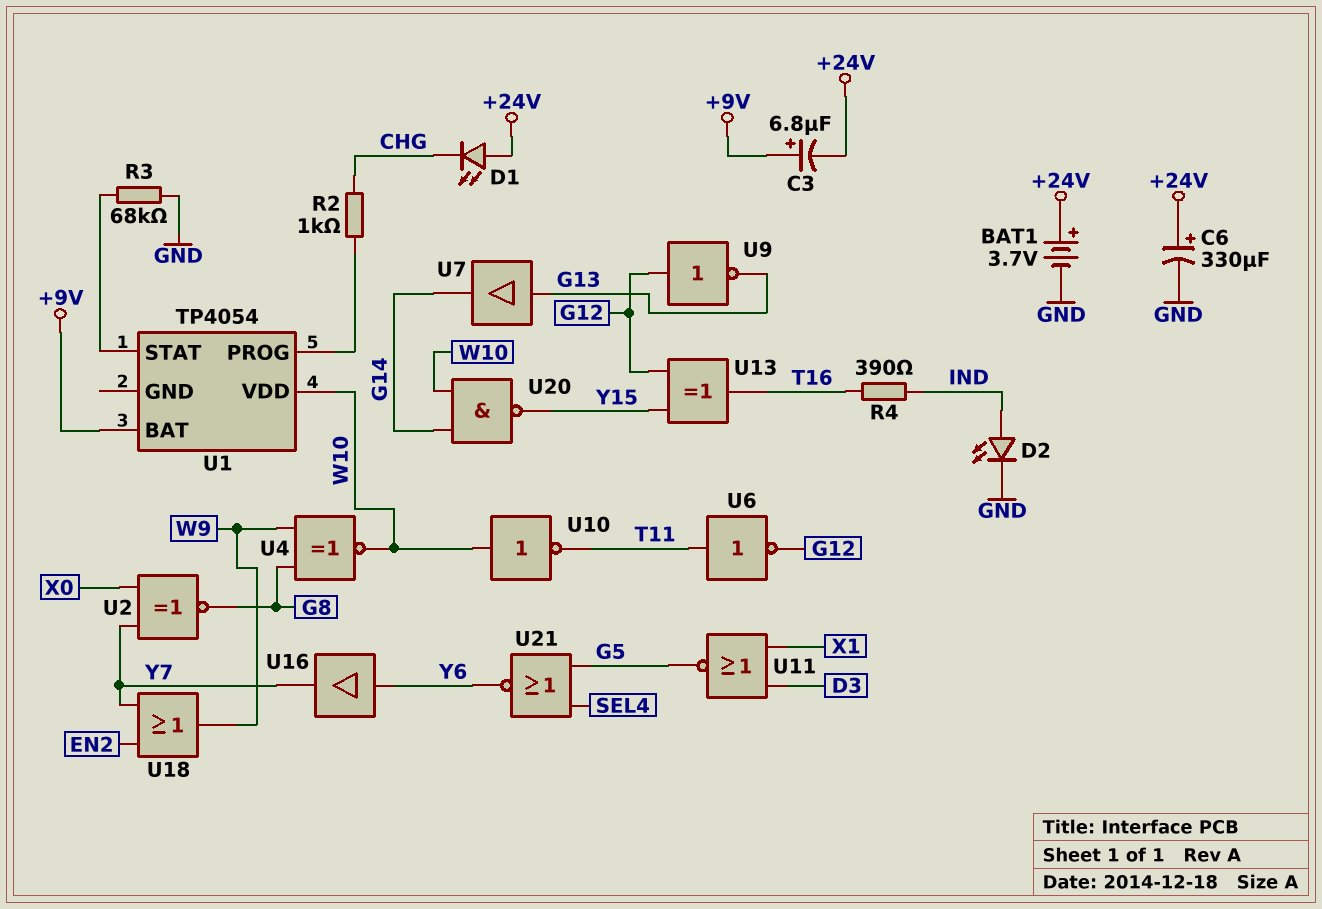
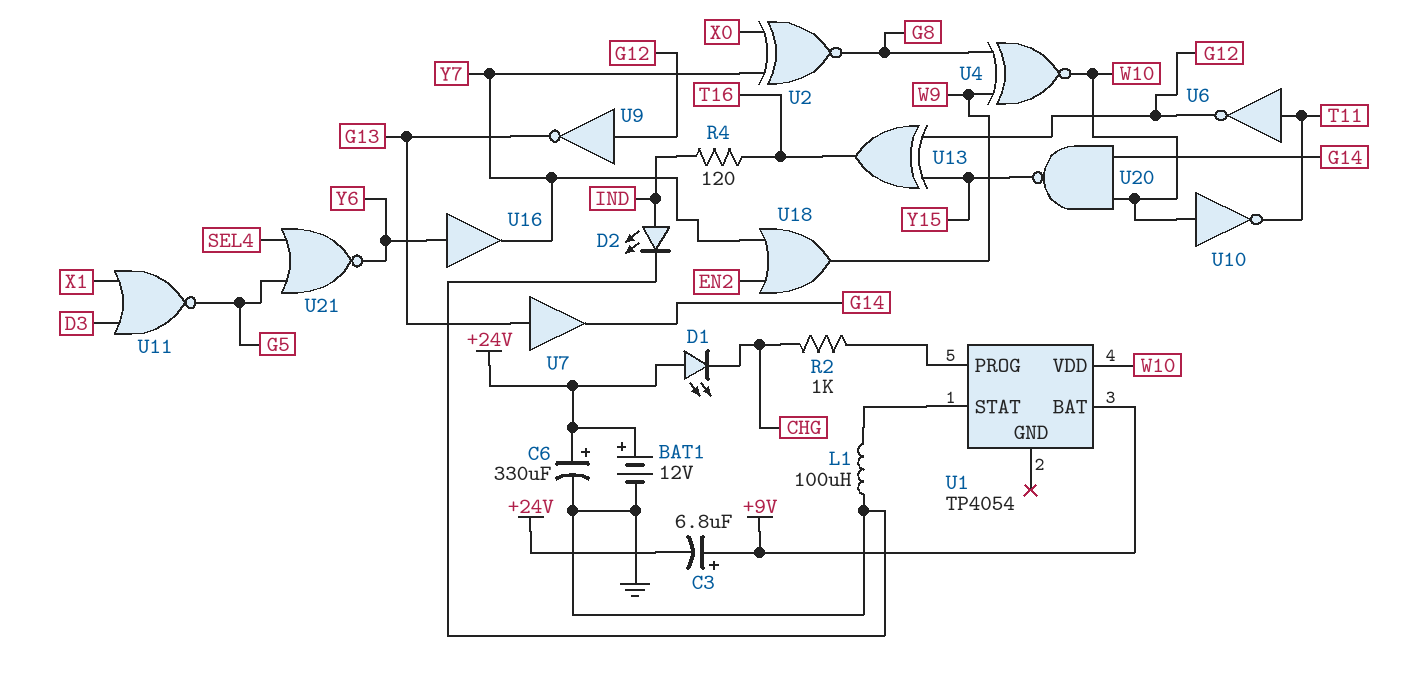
BAT1: 3.7V (plus +24V, minus GND) -> 12V (plus +24V, minus GND)
L1: none -> 100uH (GND, U1/STAT)
R3: 68k (GND, U1/STAT) -> none
R4: 390 (IND, T16) -> 120 (IND, T16)

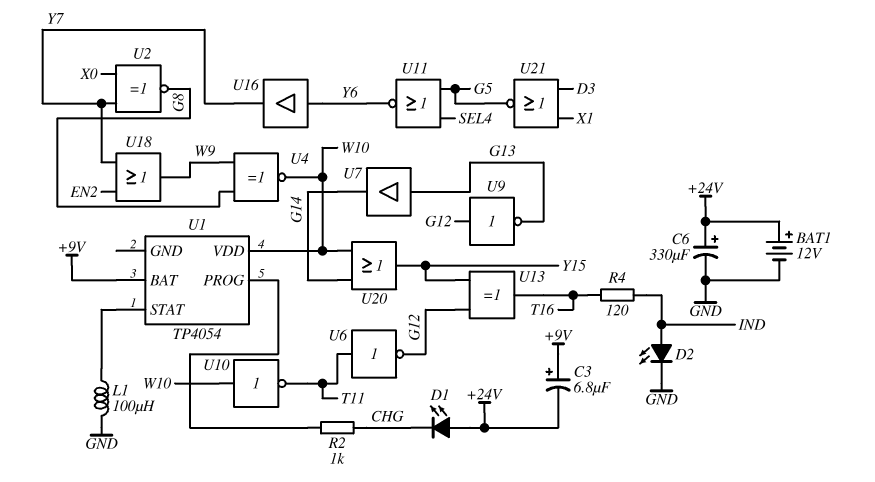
U11: NOR (in D3, in X1, out G5) -> NOR (in G5, in SEL4, out Y6)
U20: NAND (in G14, in W10, out Y15) -> OR (in G14, in W10, out Y15)
U21: NOR (in G5, in SEL4, out Y6) -> NOR (in D3, in X1, out G5)

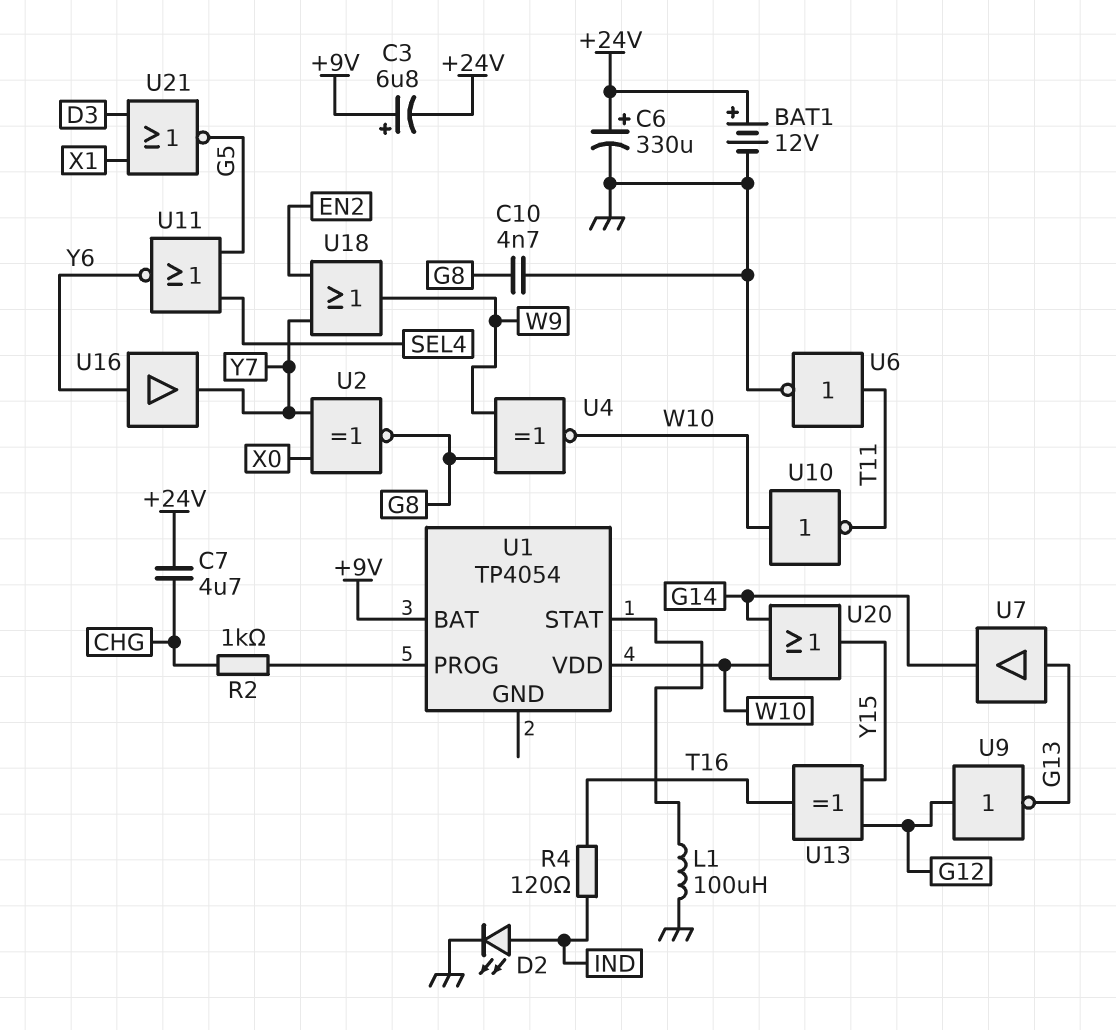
C7: none -> 4.7uF (+24V, CHG)
C10: none -> 4.7nF (G8, GND)
D1: LED (A +24V, K CHG) -> none
U6: NOT (in T11, out G12) -> NOT (in T11, out GND)

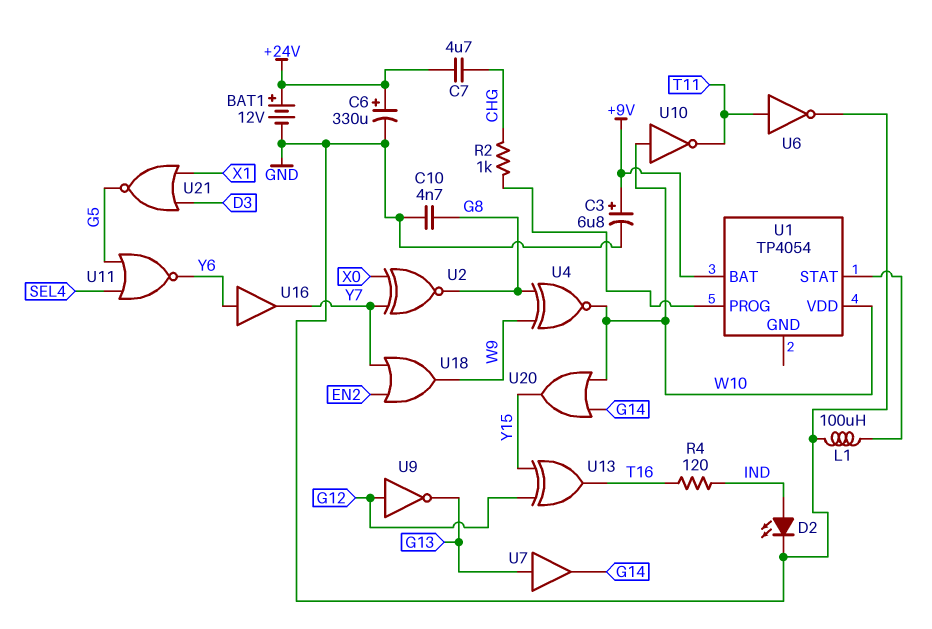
C3: 6.8uF (plus +9V, minus +24V) -> 6.8uF (plus +9V, minus GND)

